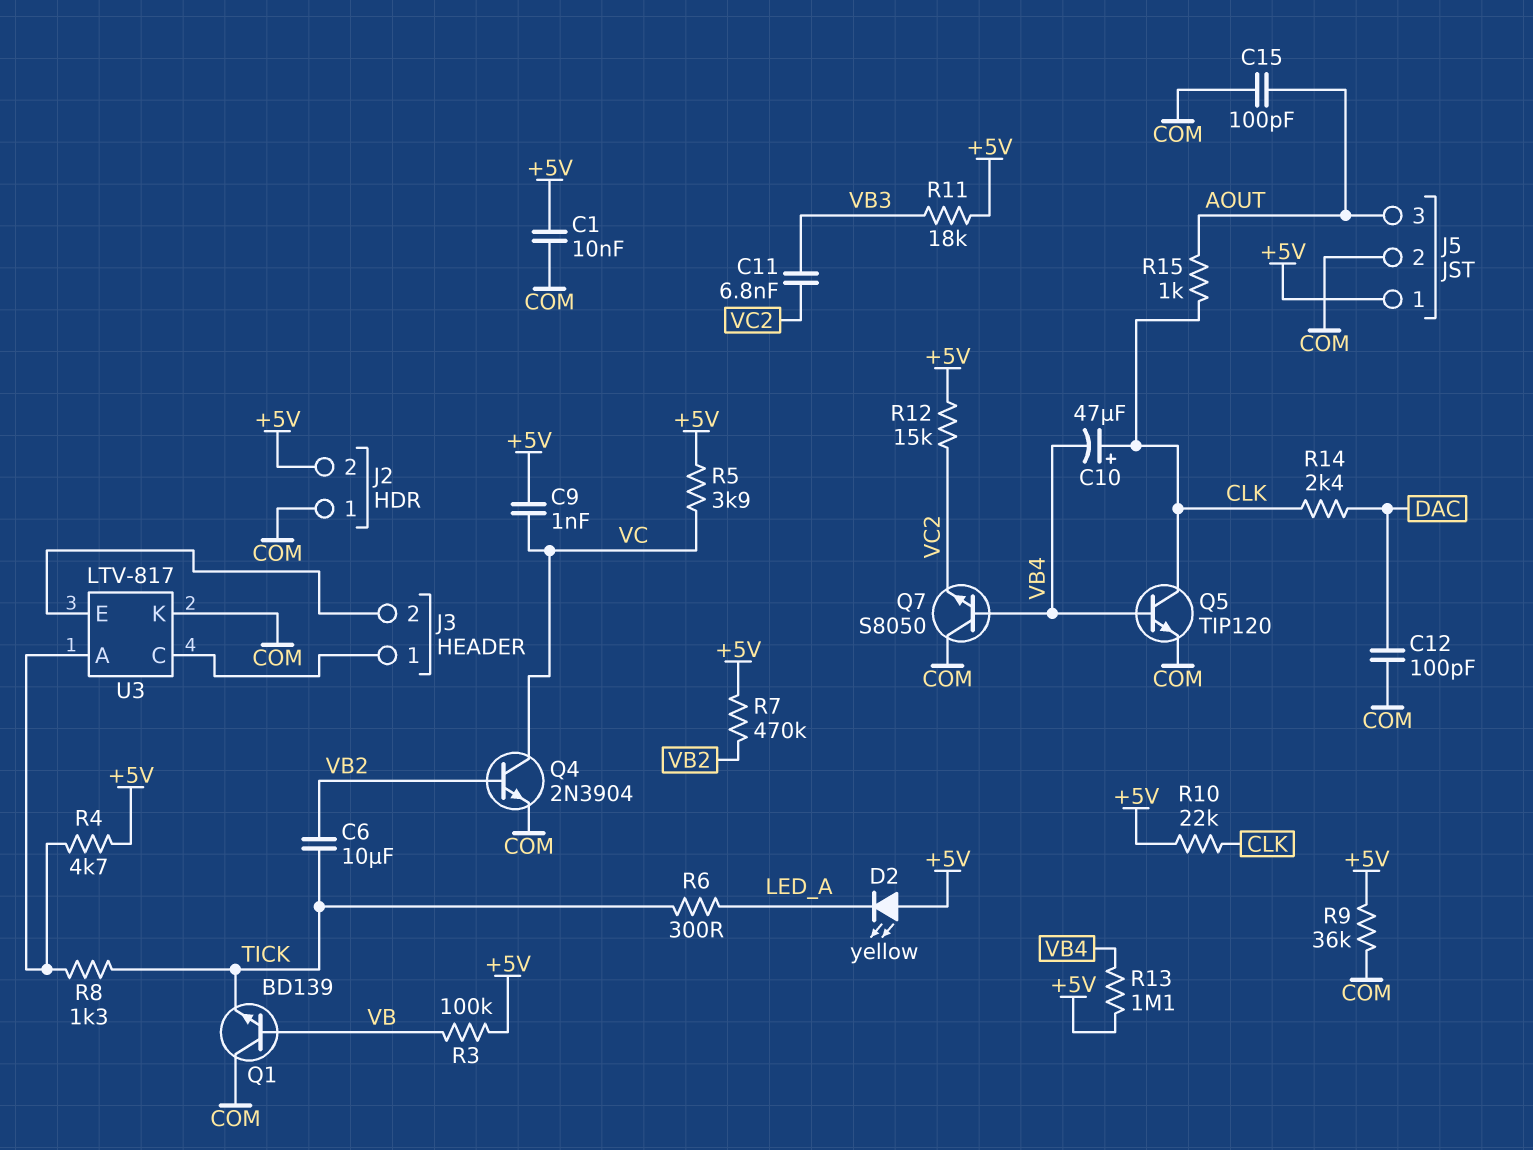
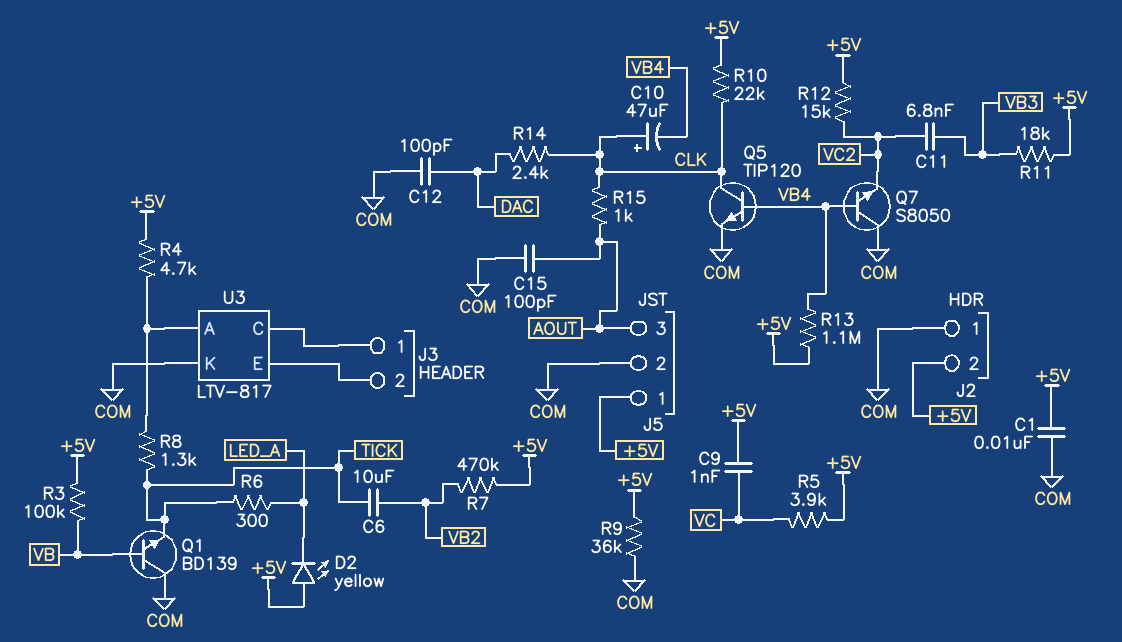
Q4: NPN 2N3904 (B VB2, C VC, E COM) -> none

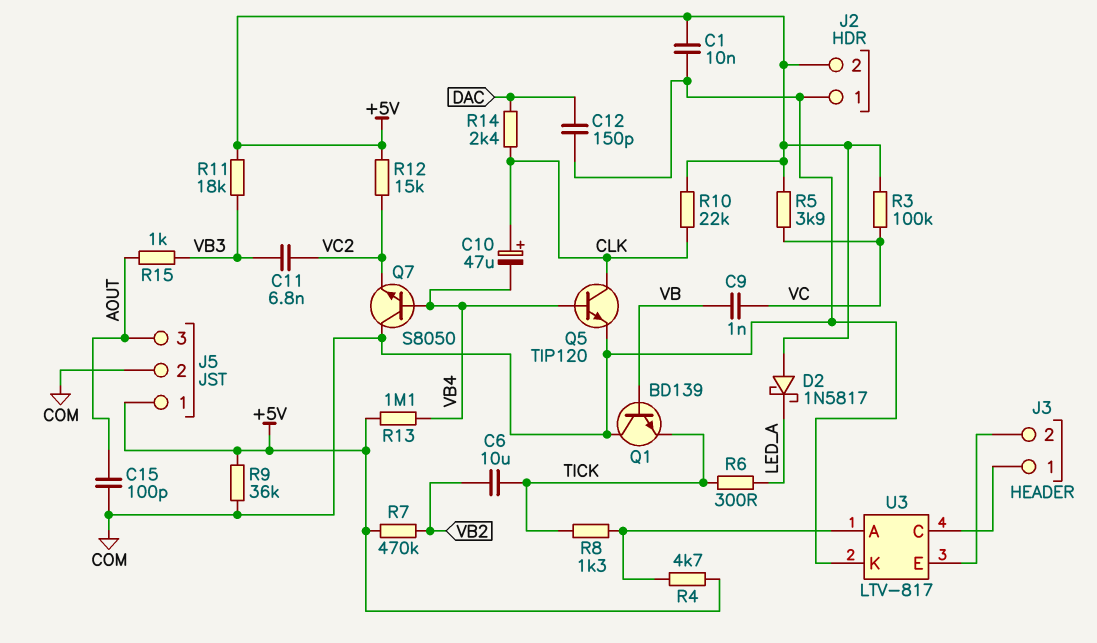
C9: 1nF (+5V, VC) -> 1nF (VB, VC)
C12: 100pF (COM, DAC) -> 150pF (COM, DAC)
D2: LED yellow (A +5V, K LED_A) -> schottky 1N5817 (A +5V, K LED_A)
R3: 100k (+5V, VB) -> 100k (+5V, VC)
R15: 1k (AOUT, CLK) -> 1k (AOUT, VB3)

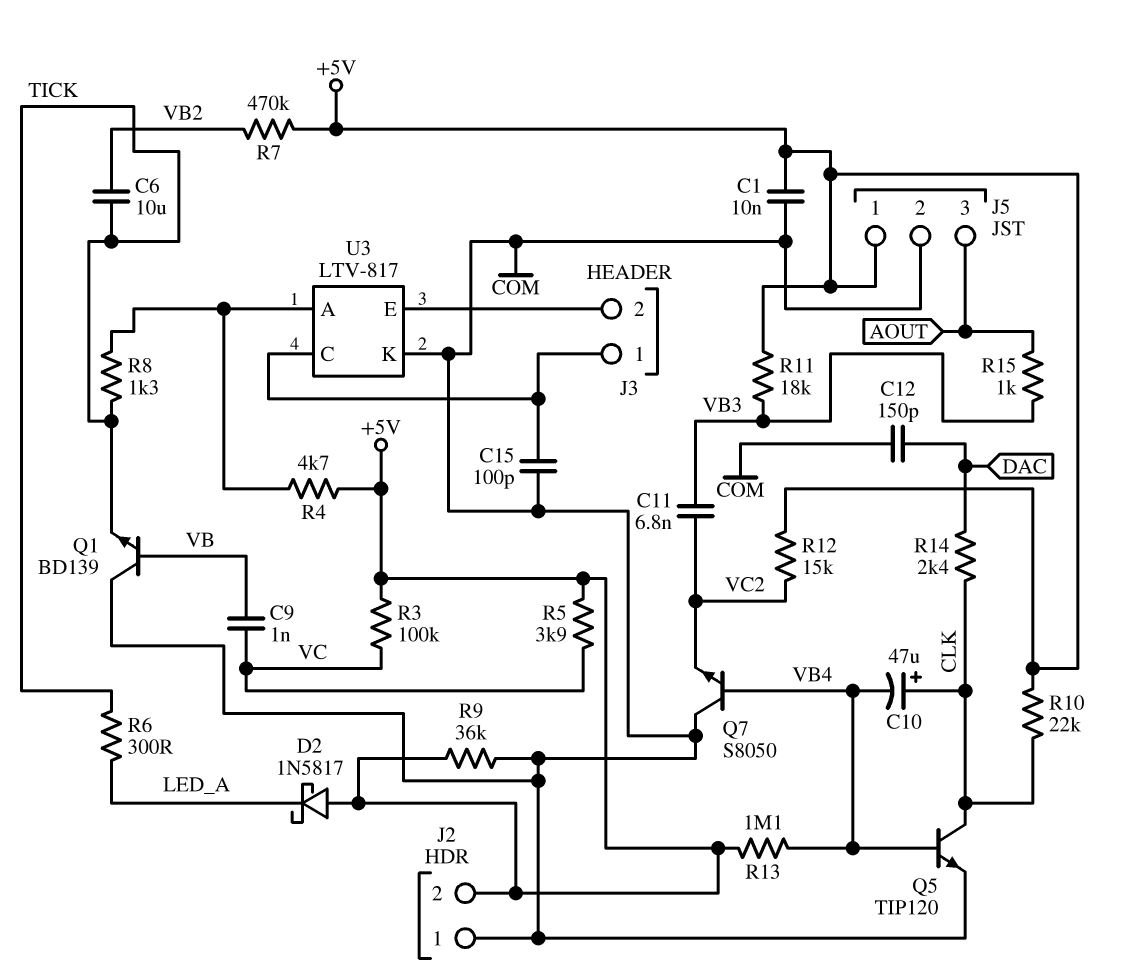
C15: 100pF (AOUT, COM) -> 100pF (COM, J3/1)

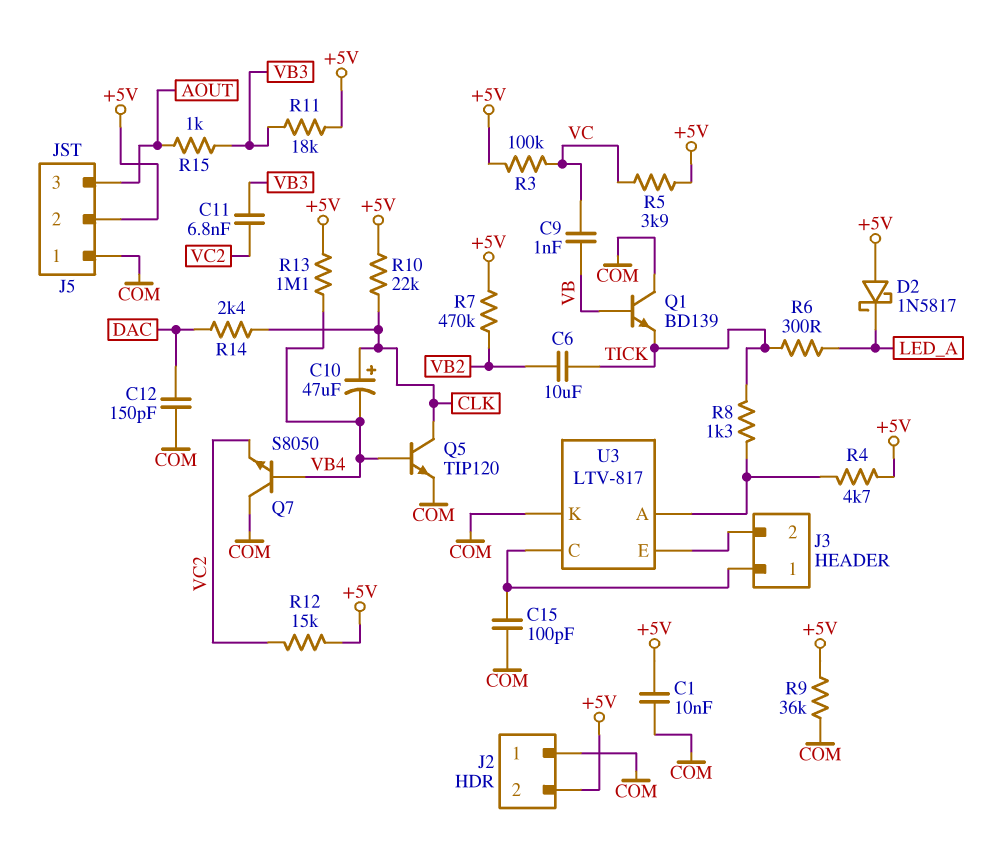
J5 pin 1: +5V -> COM
J5 pin 2: COM -> +5V

